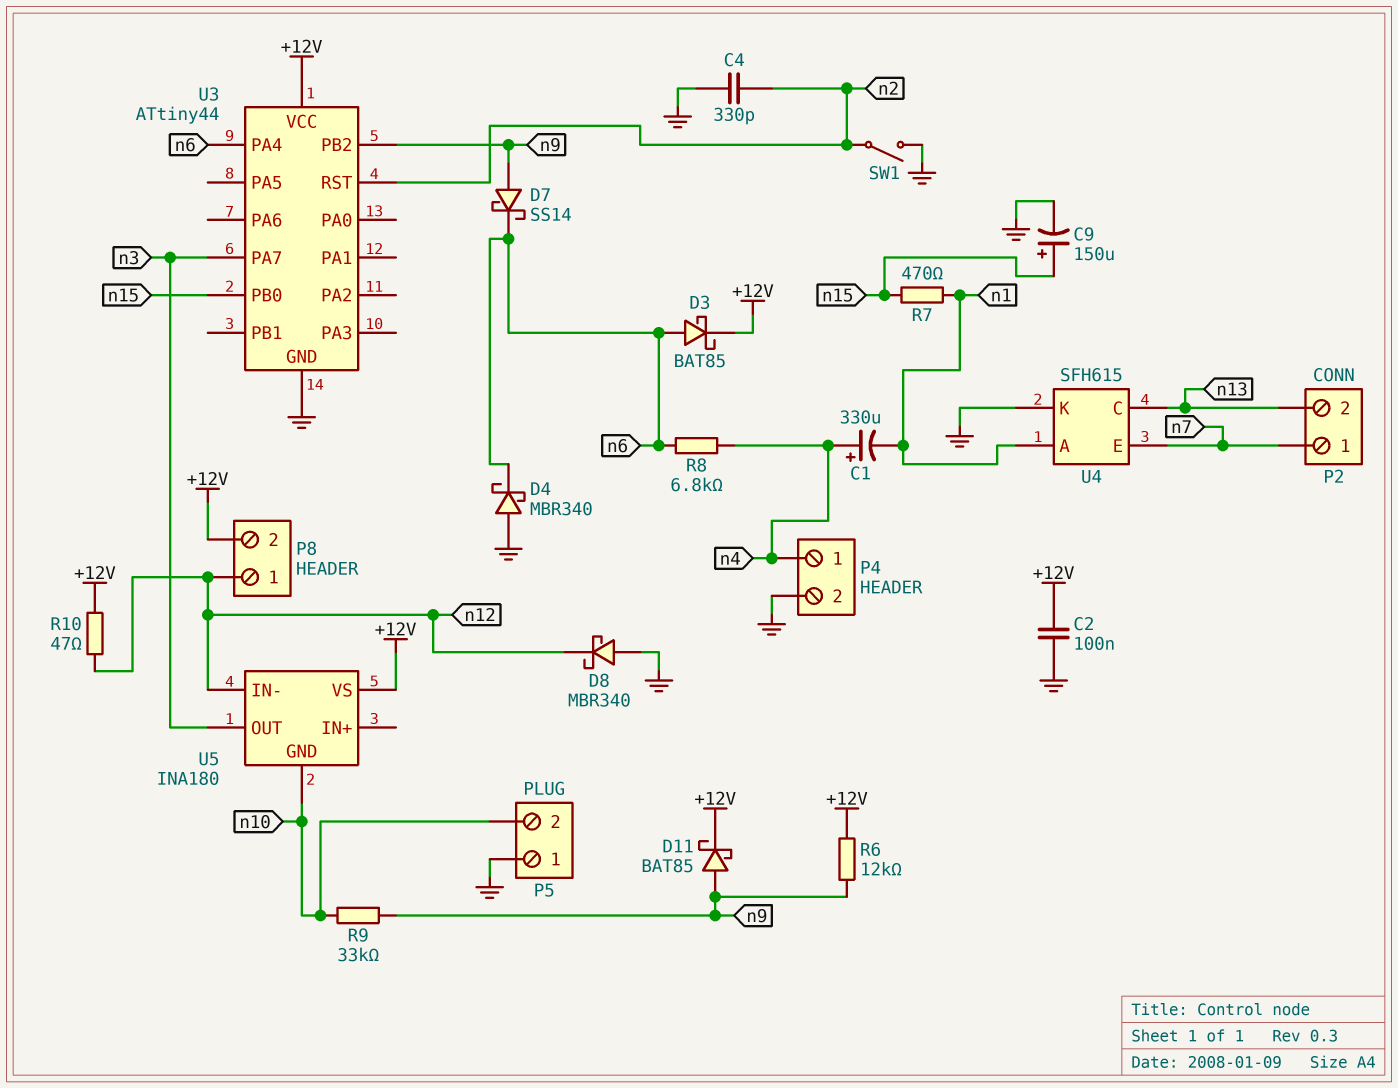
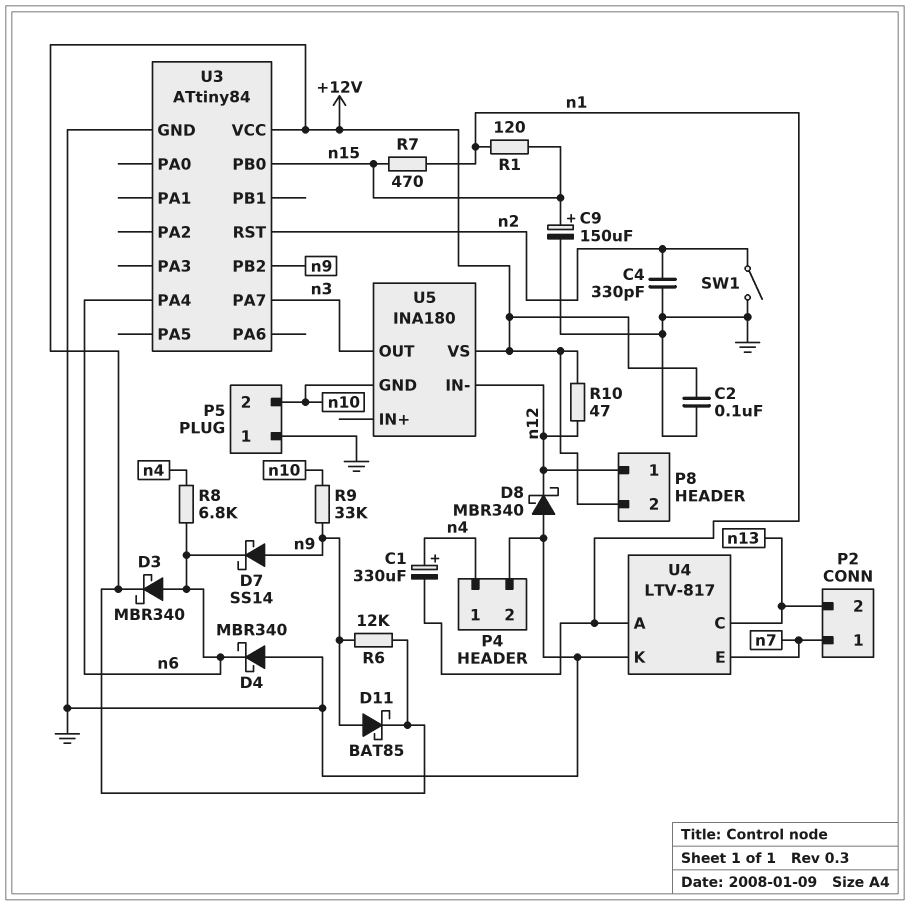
D3: schottky BAT85 (A n6, K +12V) -> schottky MBR340 (A n6, K +12V)
R1: none -> 120 (n1, n15)
U3: ATtiny44 -> ATtiny84
U4: SFH615 -> LTV-817

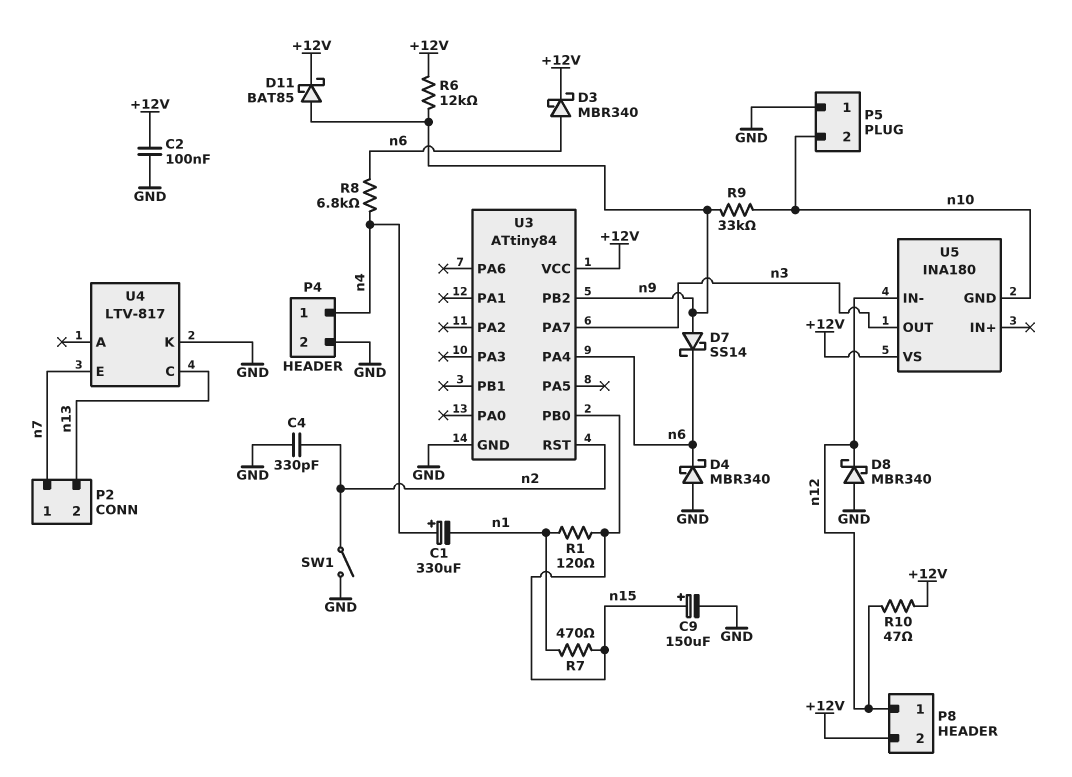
U4 pin A: n1 -> none

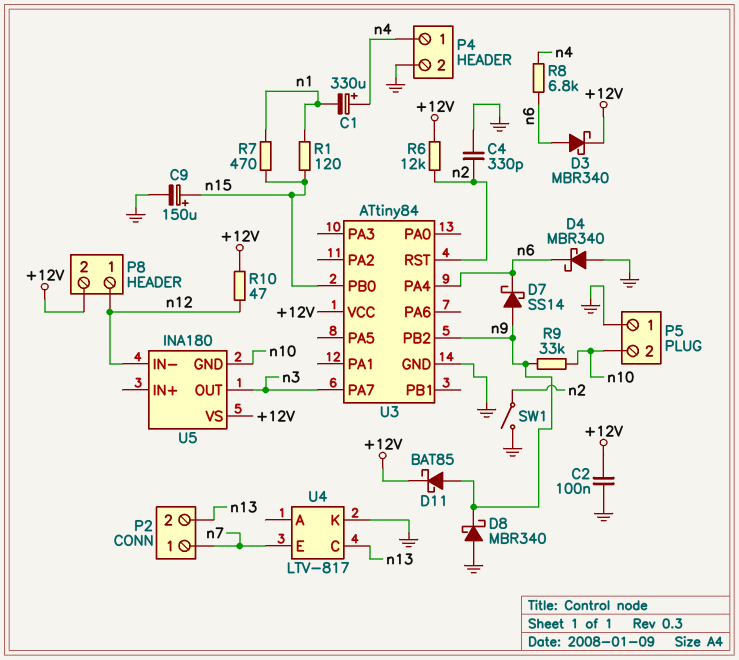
D8: schottky MBR340 (A GND, K n12) -> schottky MBR340 (A GND, K n9)
R6: 12k (+12V, n9) -> 12k (+12V, n2)

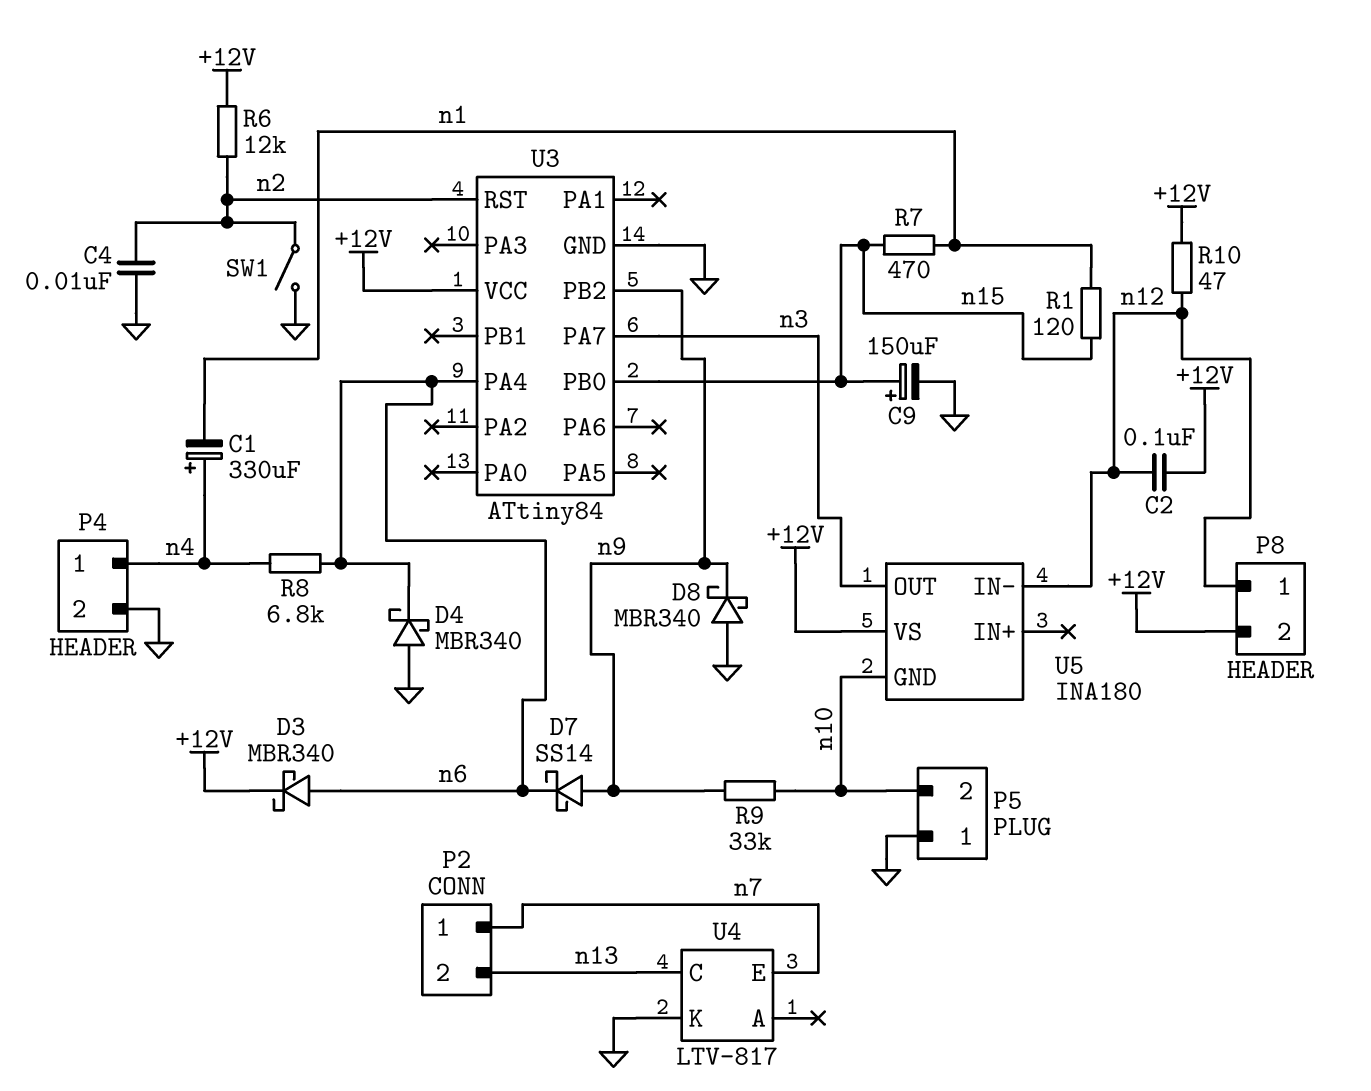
C2: 100nF (+12V, GND) -> 100nF (+12V, n12)
C4: 330pF (GND, n2) -> 10nF (GND, n2)
D11: schottky BAT85 (A n9, K +12V) -> none

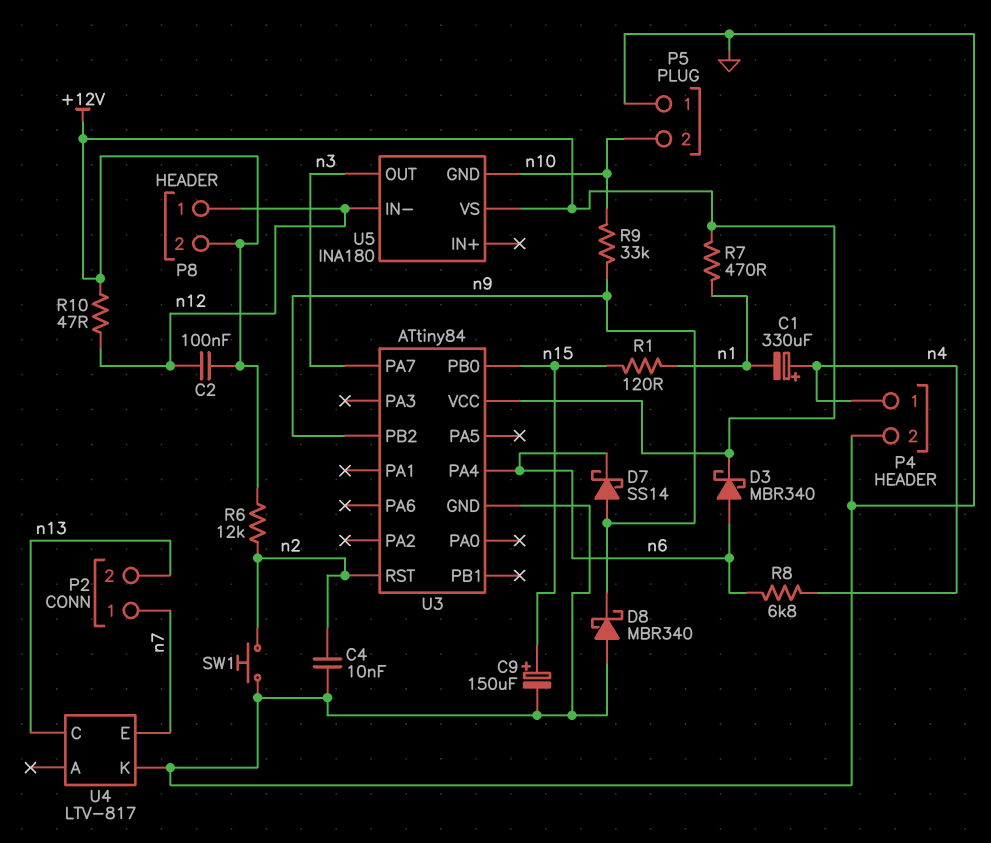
D4: schottky MBR340 (A GND, K n6) -> none
R7: 470 (n1, n15) -> 470 (+12V, n1)
SW1: switch (GND, n2) -> button (GND, n2)

